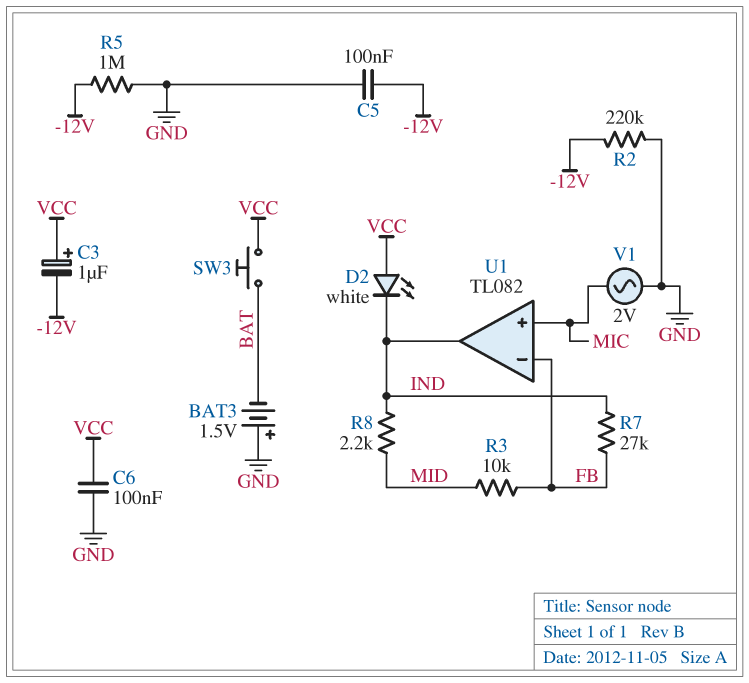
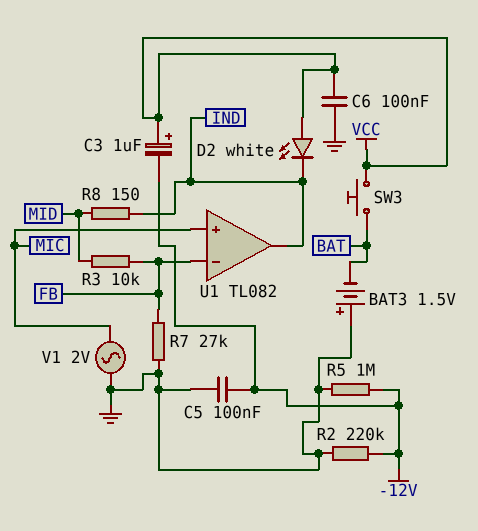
R7: 27k (FB, IND) -> 27k (FB, GND)
R8: 2.2k (IND, MID) -> 150 (IND, MID)

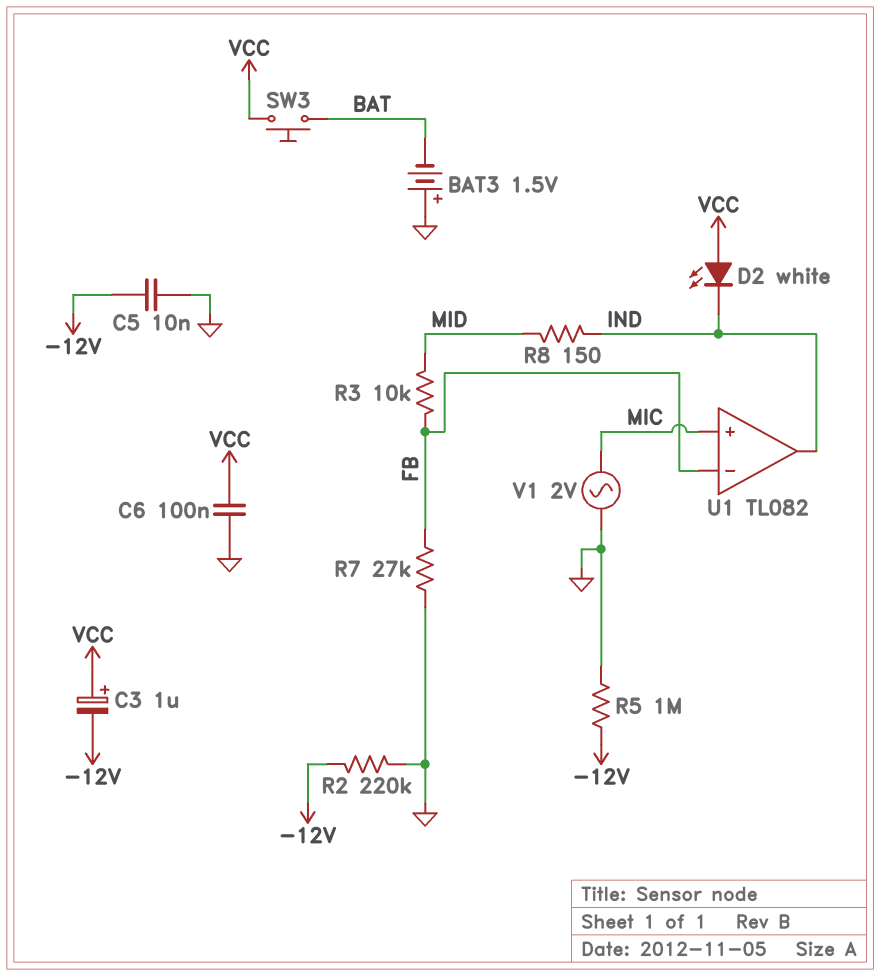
C5: 100nF (-12V, GND) -> 10nF (-12V, GND)

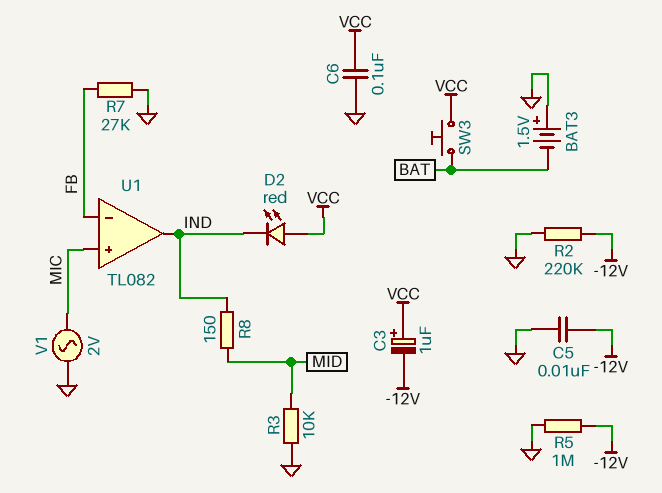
D2: LED white (A VCC, K IND) -> LED red (A VCC, K IND)
R3: 10k (FB, MID) -> 10k (GND, MID)

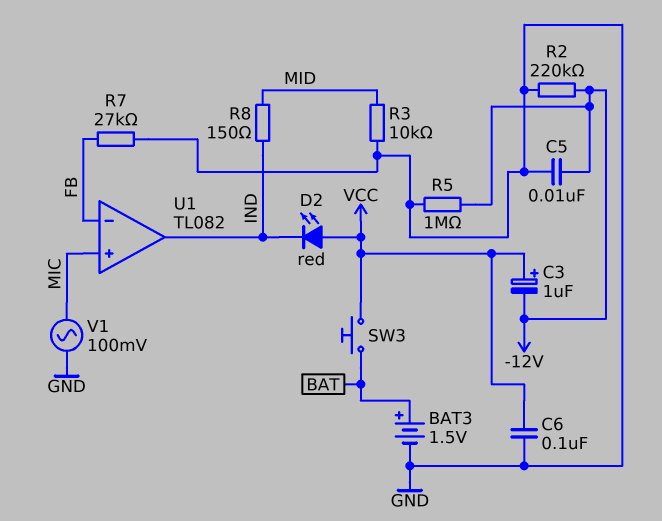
BAT3: 1.5V (plus GND, minus BAT) -> 1.5V (plus BAT, minus GND)
V1: AC 2V (GND, MIC) -> AC 100mV (GND, MIC)

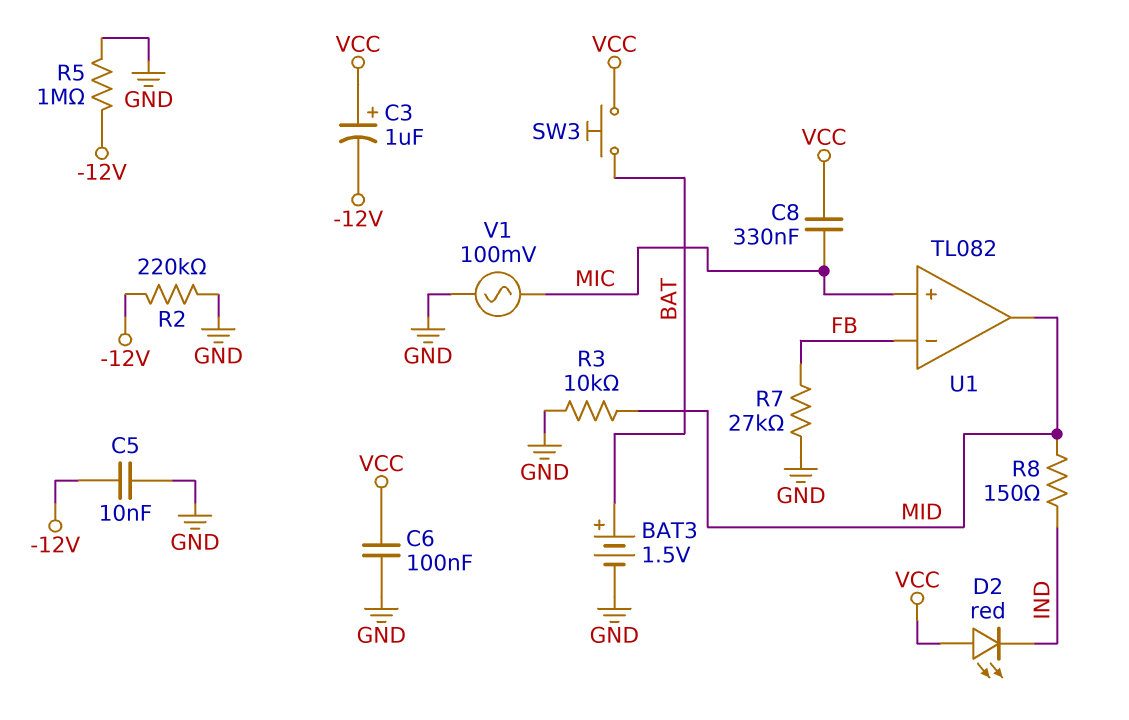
C8: none -> 330nF (MIC, VCC)
U1 pin out: IND -> MID

